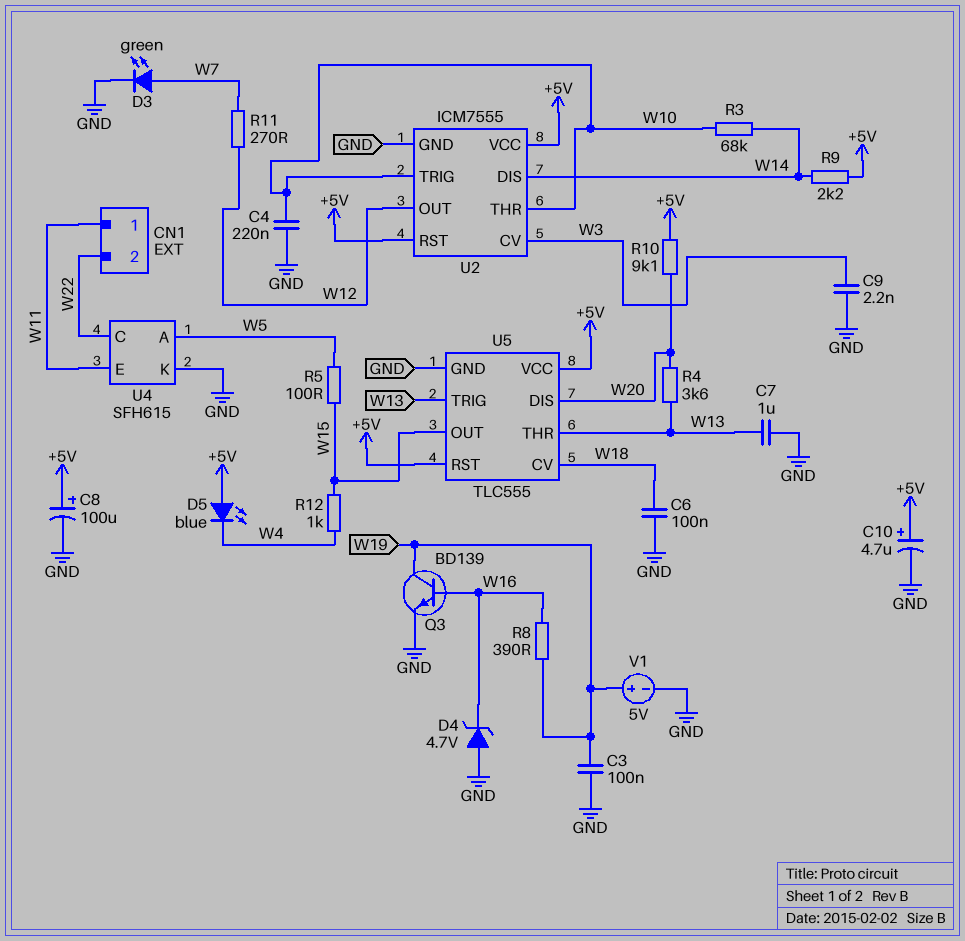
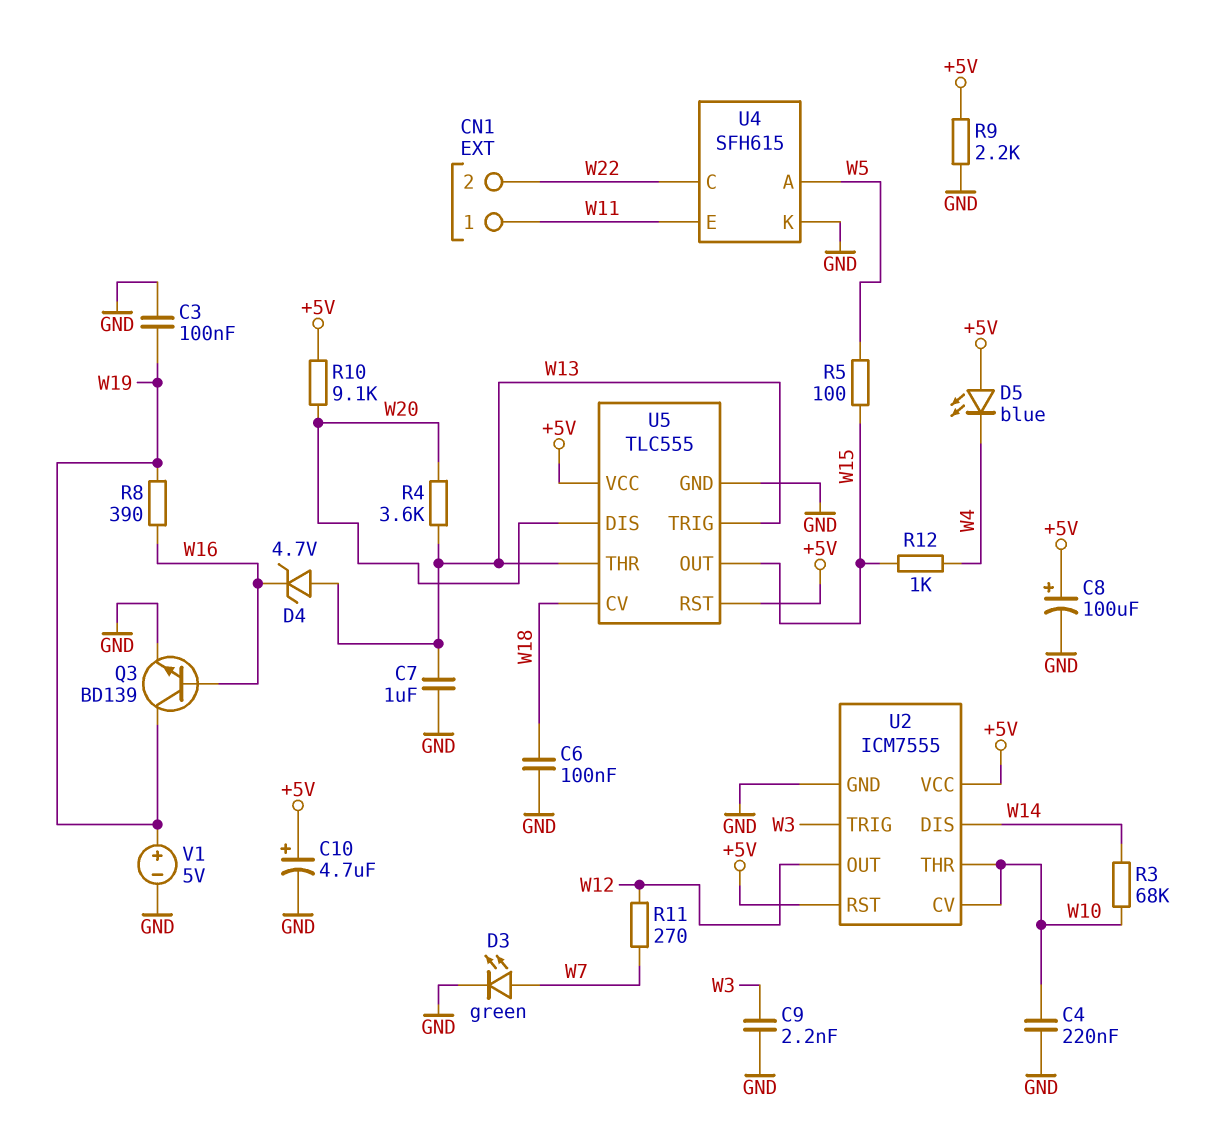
D4: zener 4.7V (A GND, K W16) -> zener 4.7V (A W13, K W16)
R9: 2.2k (+5V, W14) -> 2.2k (+5V, GND)
U2 pin CV: W3 -> W10
U2 pin TRIG: W10 -> W3

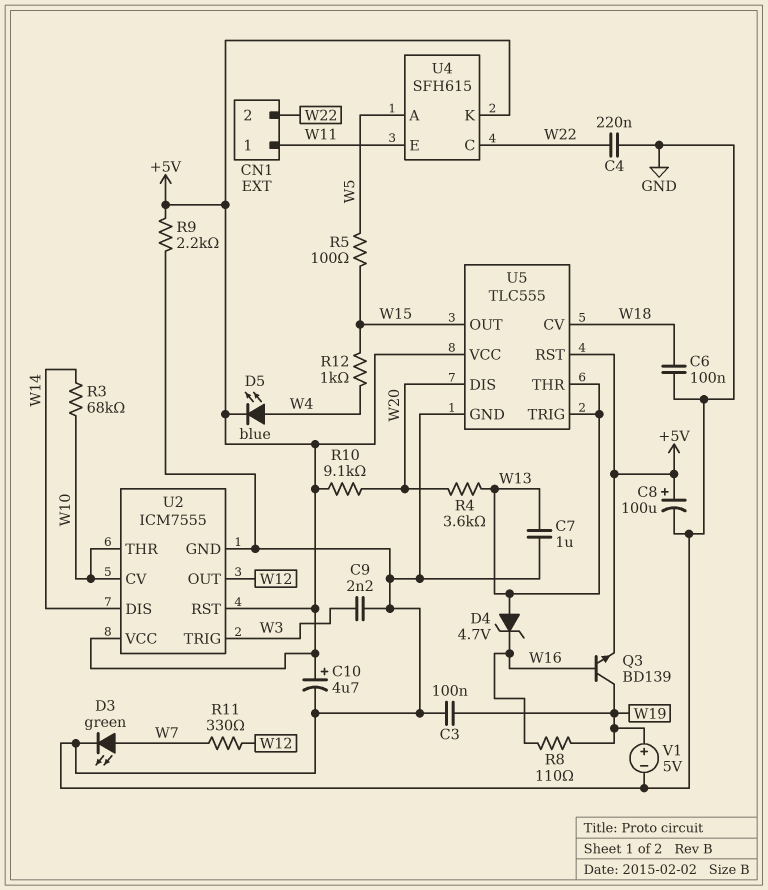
C4: 220nF (GND, W10) -> 220nF (GND, W22)
D5: LED blue (A +5V, K W4) -> LED blue (A W4, K +5V)
Q3: NPN BD139 (B W16, C W19, E GND) -> NPN BD139 (B W16, C W19, E +5V)
R8: 390 (W16, W19) -> 110 (W16, W19)
R11: 270 (W7, W12) -> 330 (W7, W12)
U4 pin K: GND -> +5V

